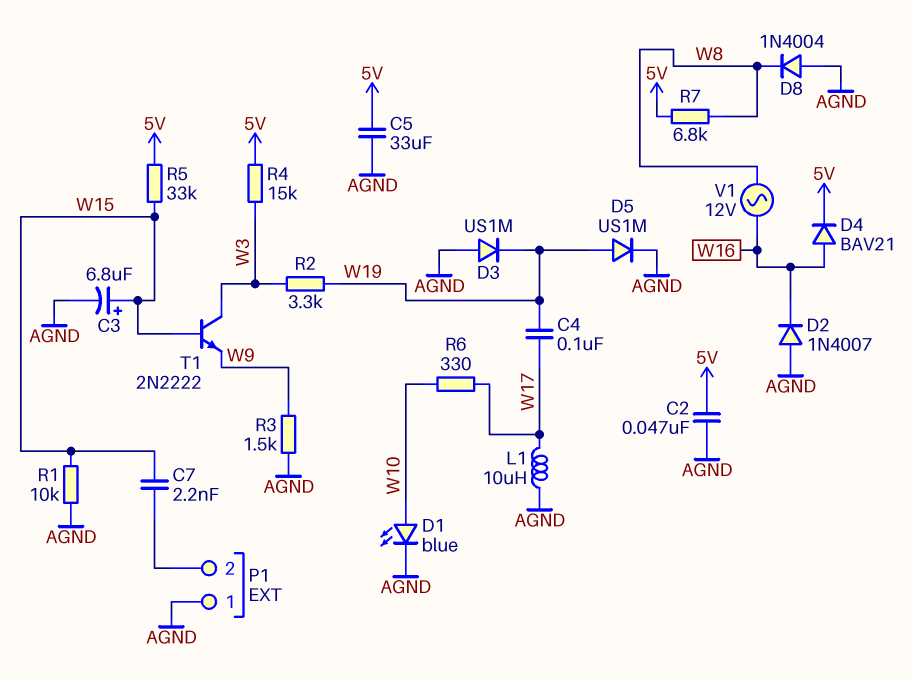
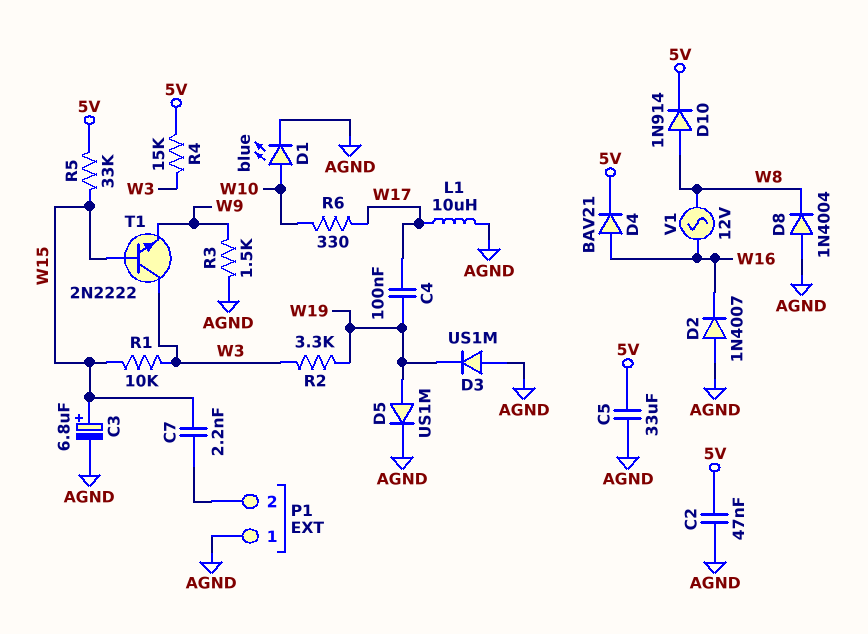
D10: none -> diode 1N914 (A W8, K 5V)
R1: 10k (AGND, W15) -> 10k (W3, W15)
R7: 6.8k (5V, W8) -> none

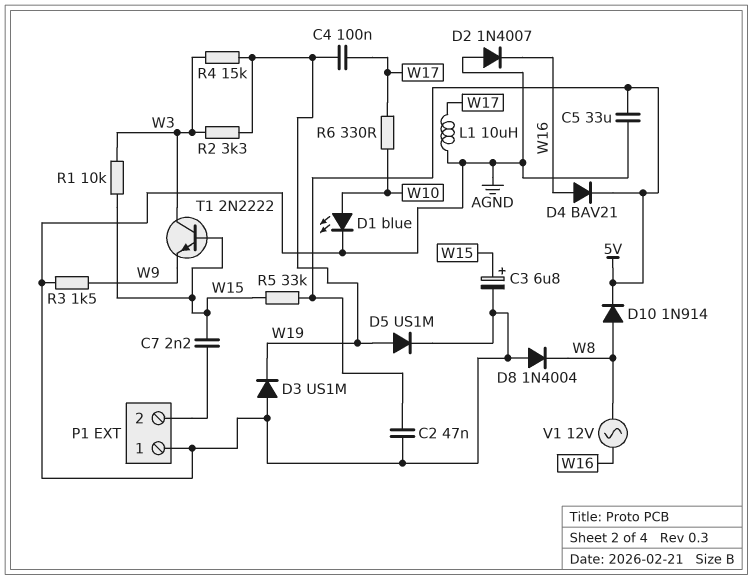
R4: 15k (5V, W3) -> 15k (W3, W19)

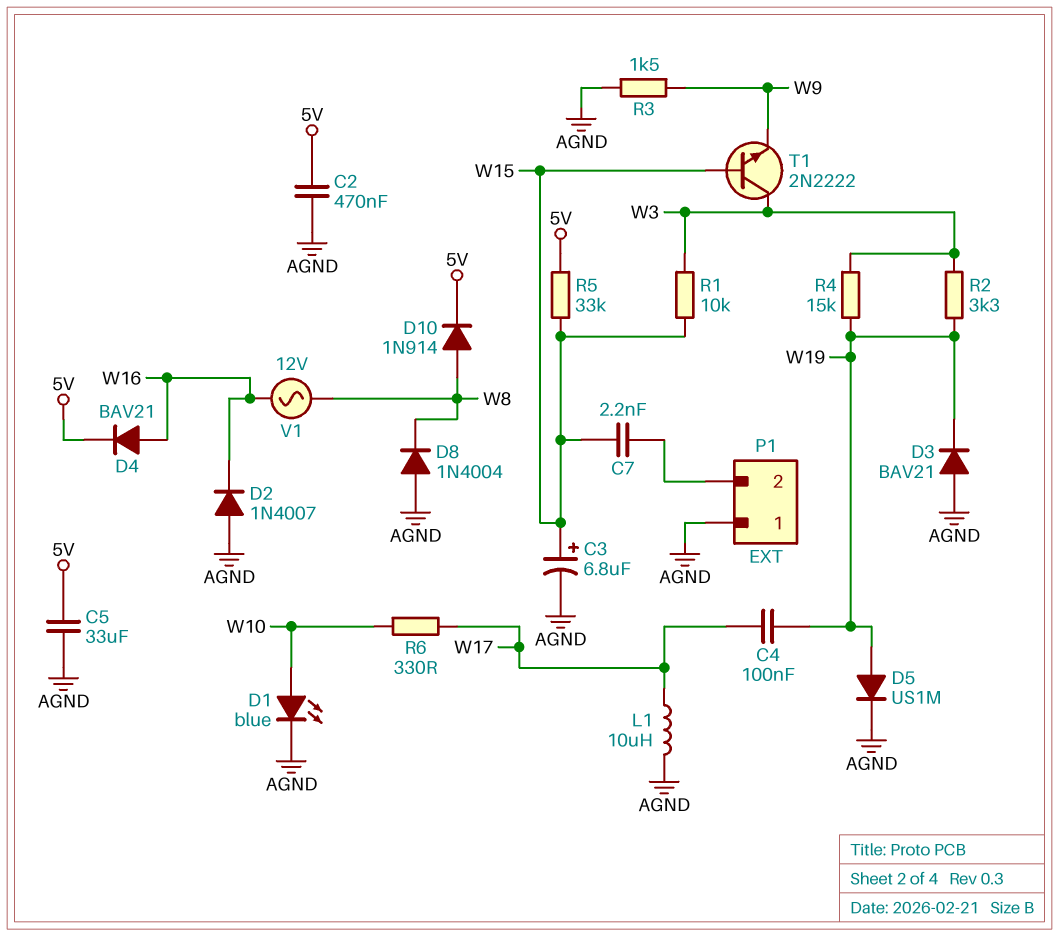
C2: 47nF (5V, AGND) -> 470nF (5V, AGND)
D3: diode US1M (A AGND, K W19) -> diode BAV21 (A AGND, K W19)

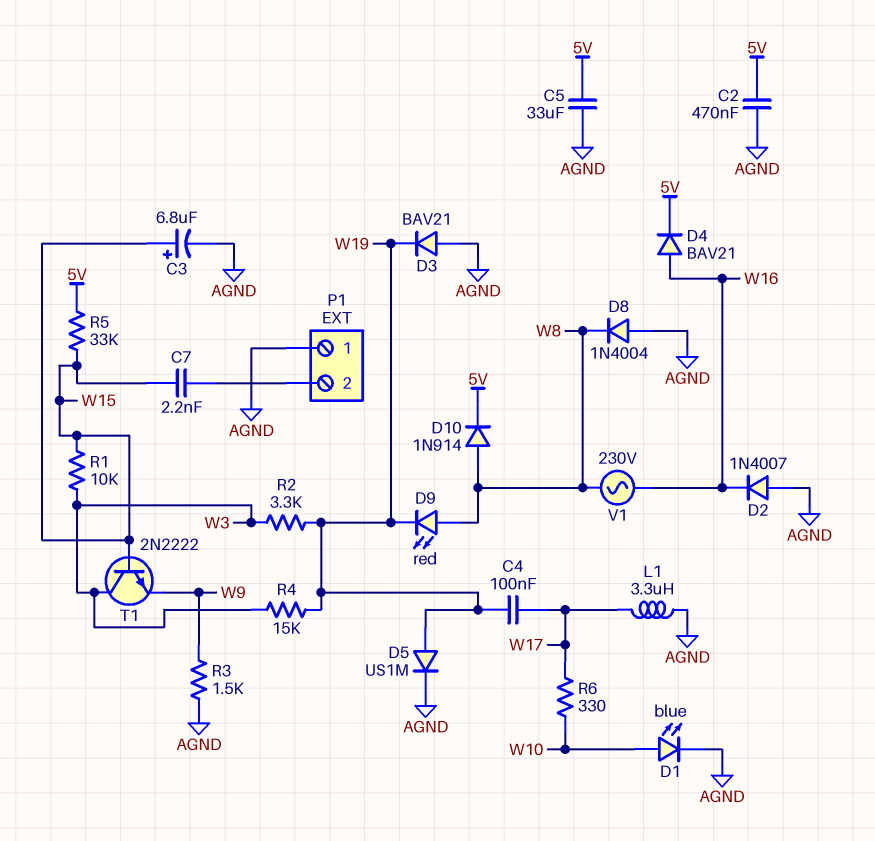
D9: none -> LED red (A W8, K W19)
L1: 10uH (AGND, W17) -> 3.3uH (AGND, W17)
V1: AC 12V (W8, W16) -> AC 230V (W8, W16)

